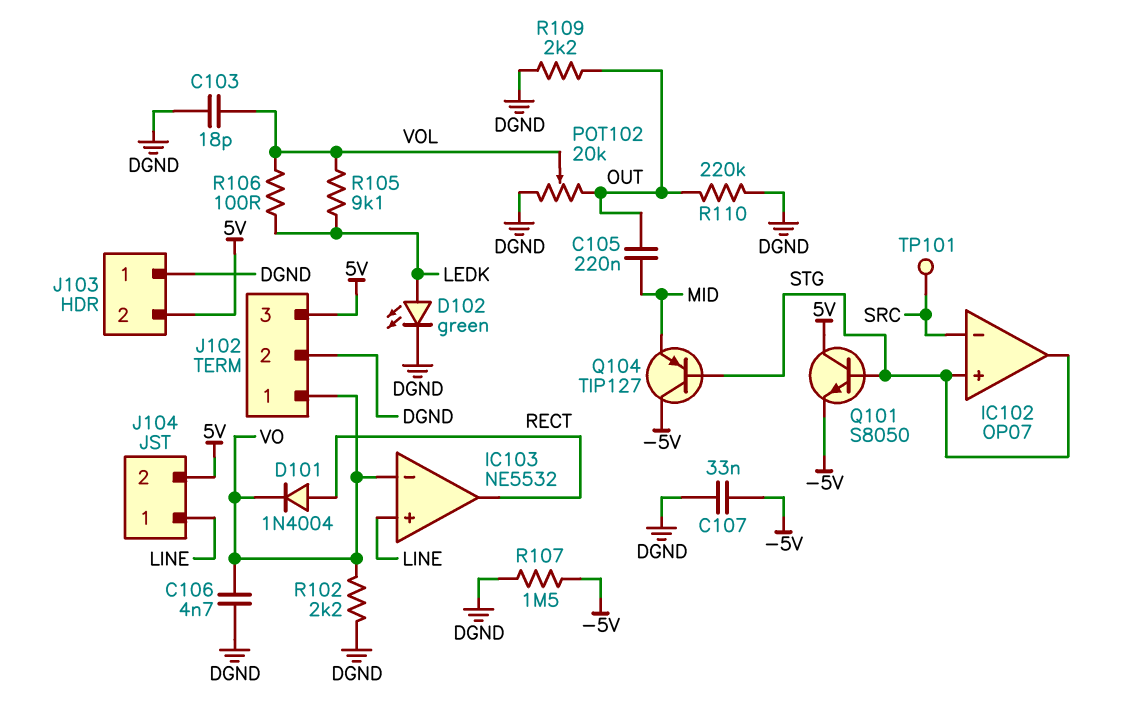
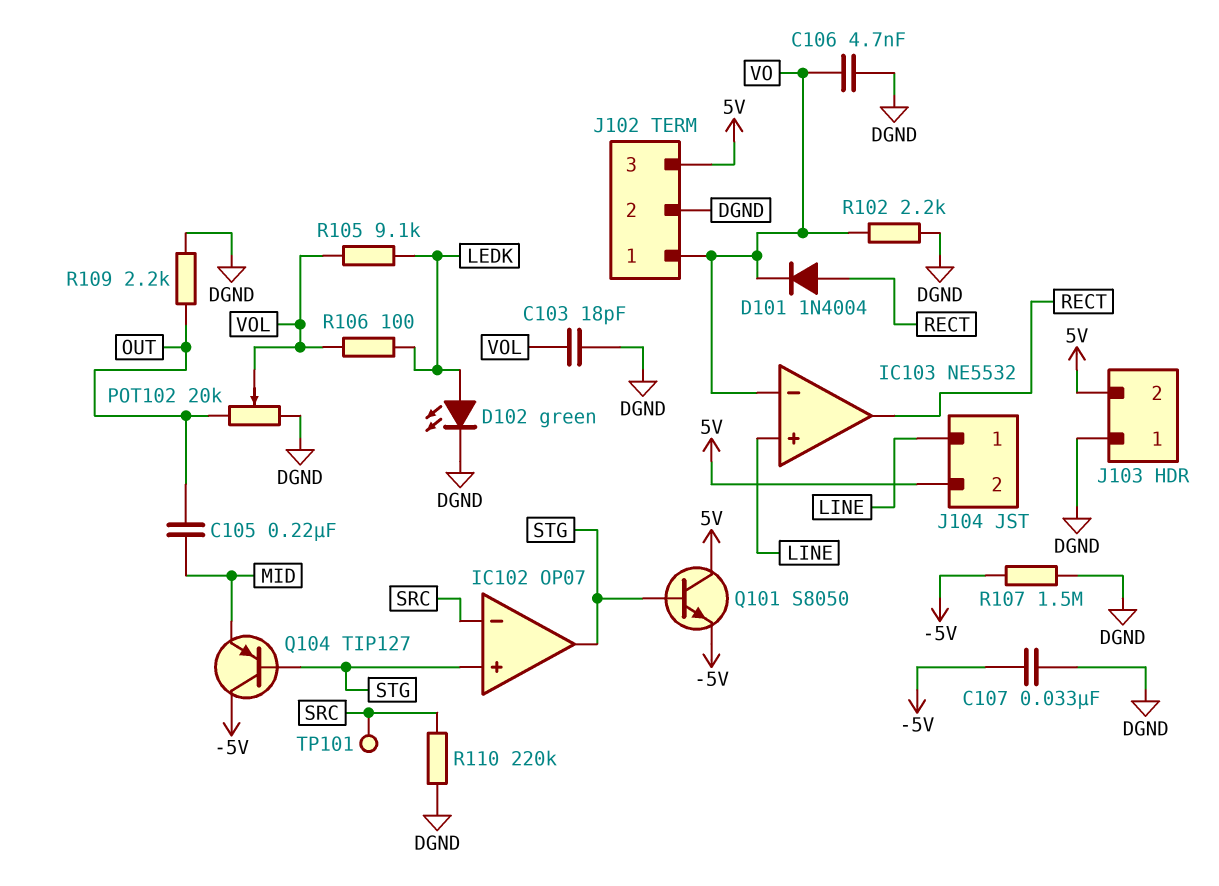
R110: 220k (DGND, OUT) -> 220k (DGND, SRC)

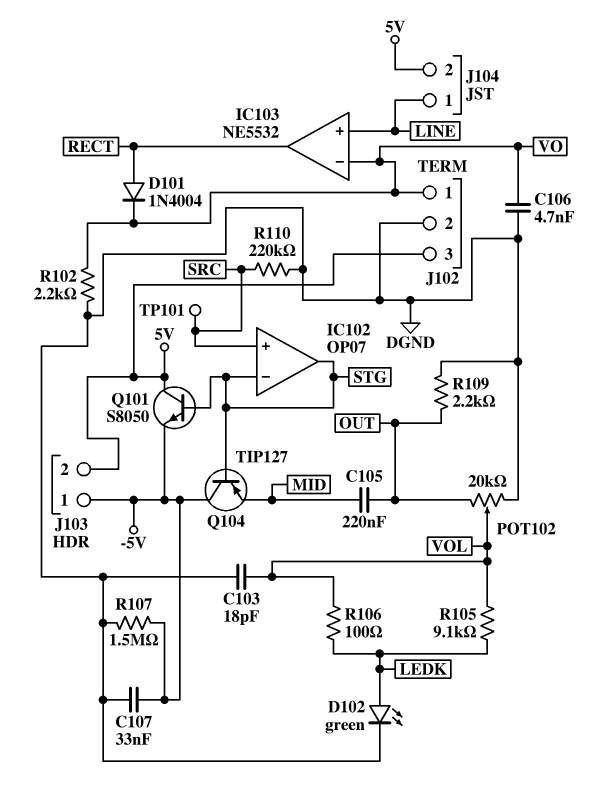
IC102 pin in+: STG -> SRC
IC102 pin in-: SRC -> STG
J103 pin 1: DGND -> -5V

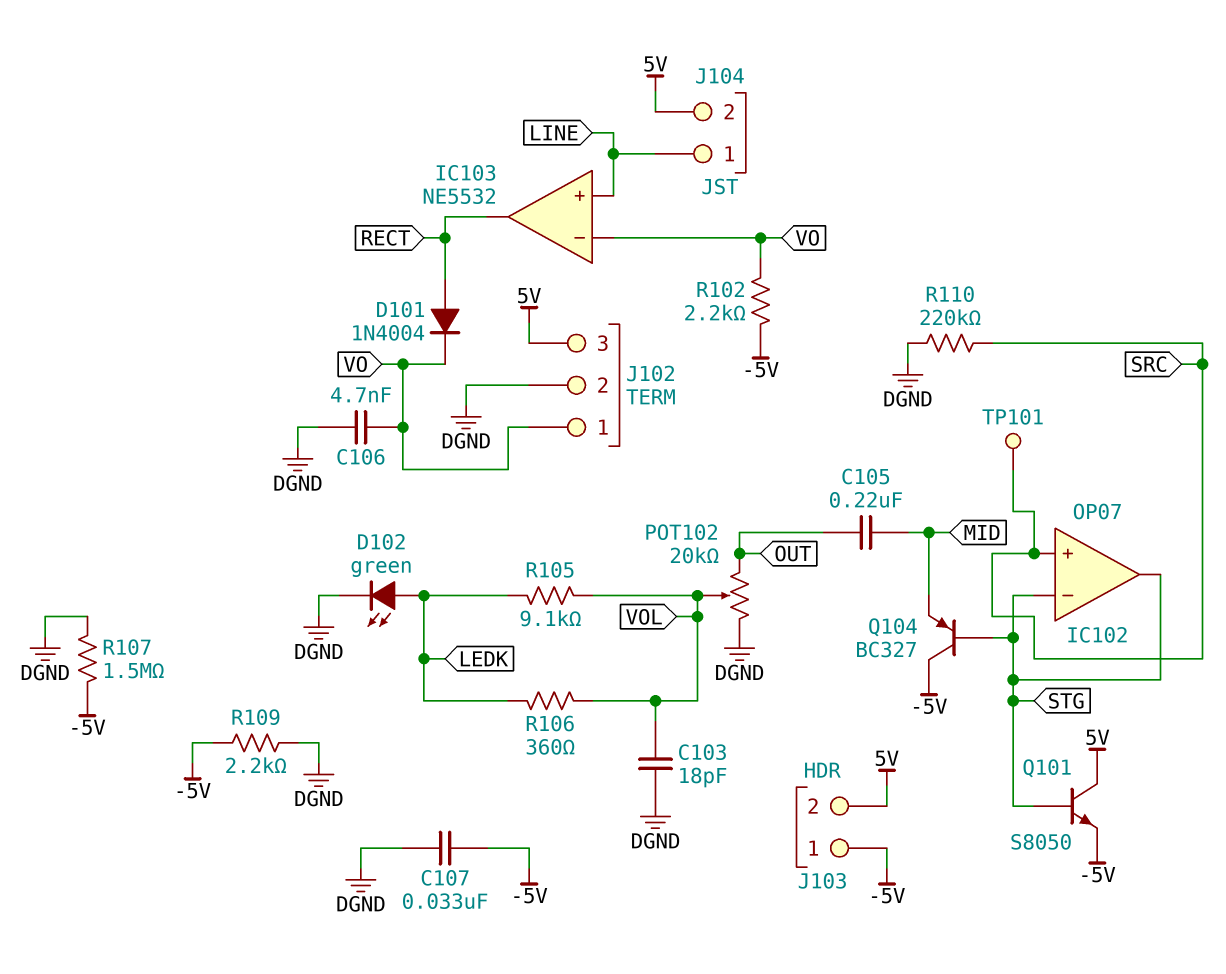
Q104: PNP TIP127 (B STG, C -5V, E MID) -> PNP BC327 (B STG, C -5V, E MID)
R102: 2.2k (DGND, VO) -> 2.2k (-5V, VO)
R106: 100 (LEDK, VOL) -> 360 (LEDK, VOL)
R109: 2.2k (DGND, OUT) -> 2.2k (-5V, DGND)

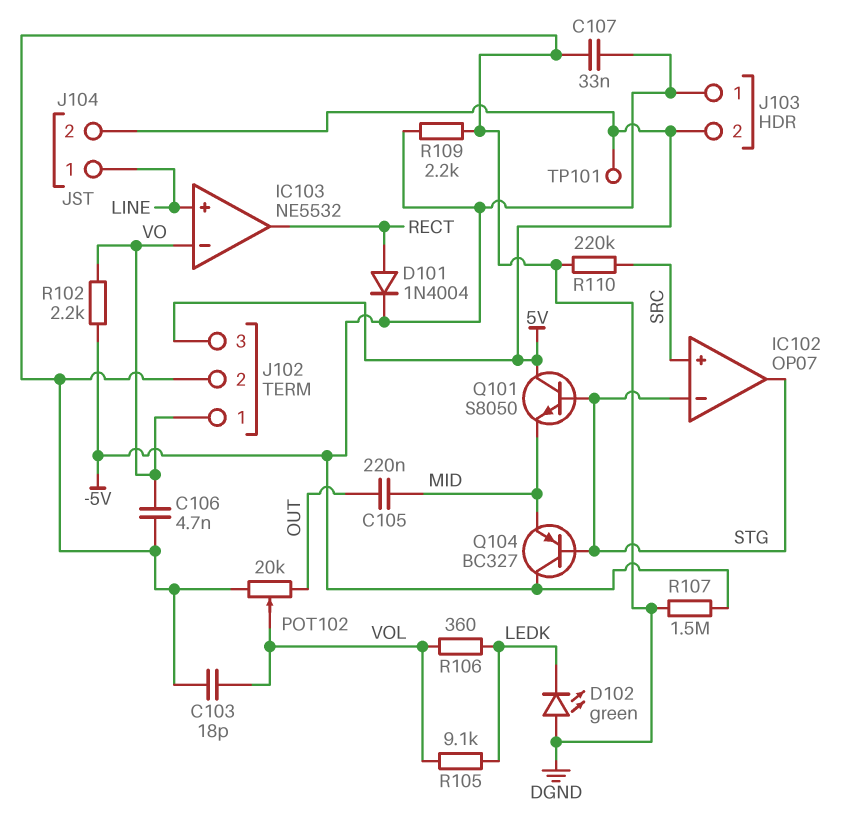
D101: diode 1N4004 (A RECT, K VO) -> diode 1N4004 (A RECT, K -5V)
D102: LED green (A LEDK, K DGND) -> LED green (A DGND, K LEDK)
Q101: NPN S8050 (B STG, C 5V, E -5V) -> NPN S8050 (B STG, C 5V, E MID)
TP101: test point (SRC) -> test point (5V)

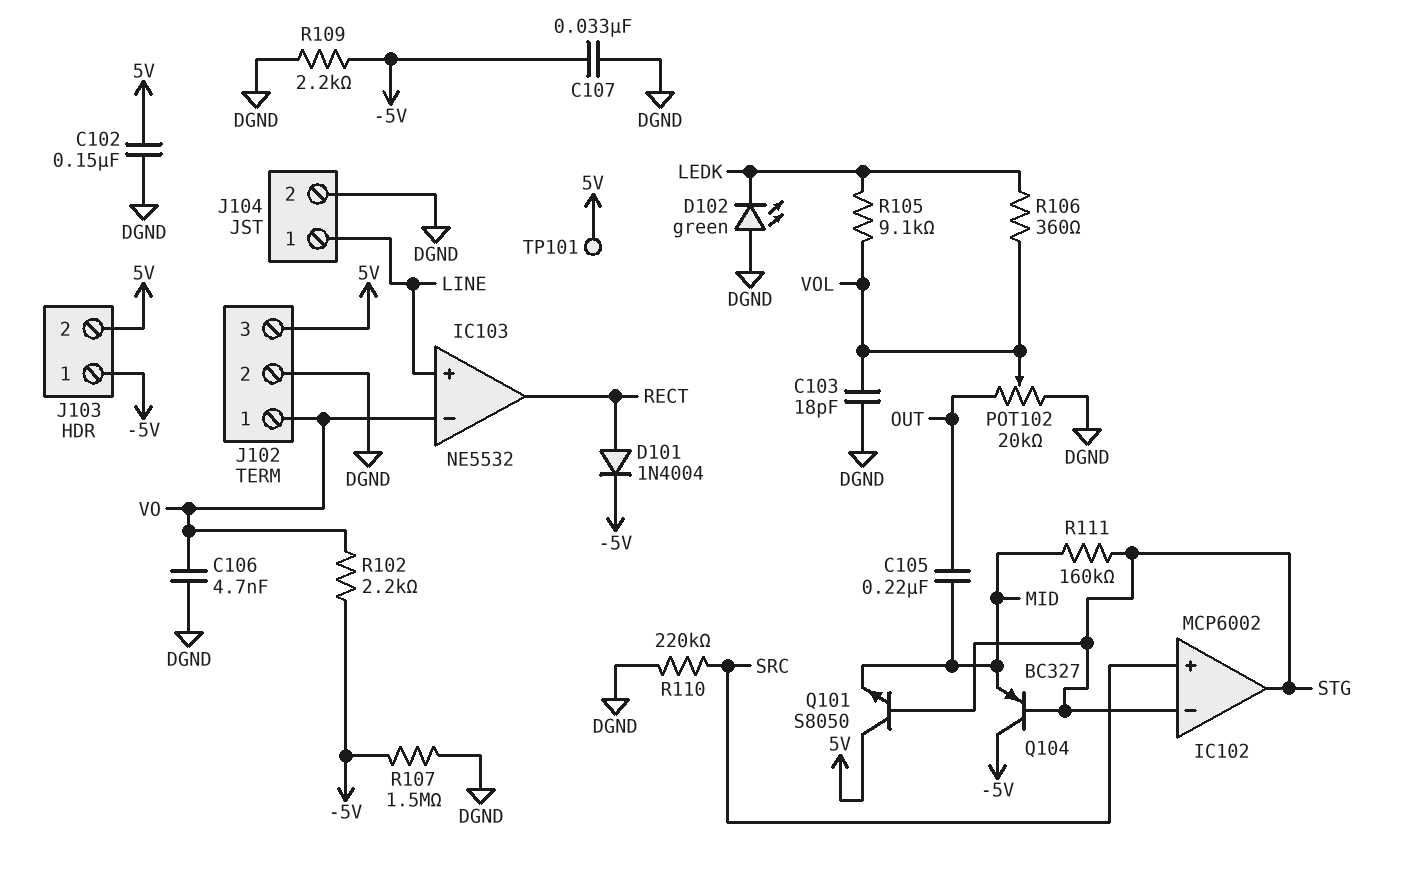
C102: none -> 150nF (5V, DGND)
IC102: OP07 -> MCP6002
J104 pin 2: 5V -> DGND
R111: none -> 160k (MID, STG)

